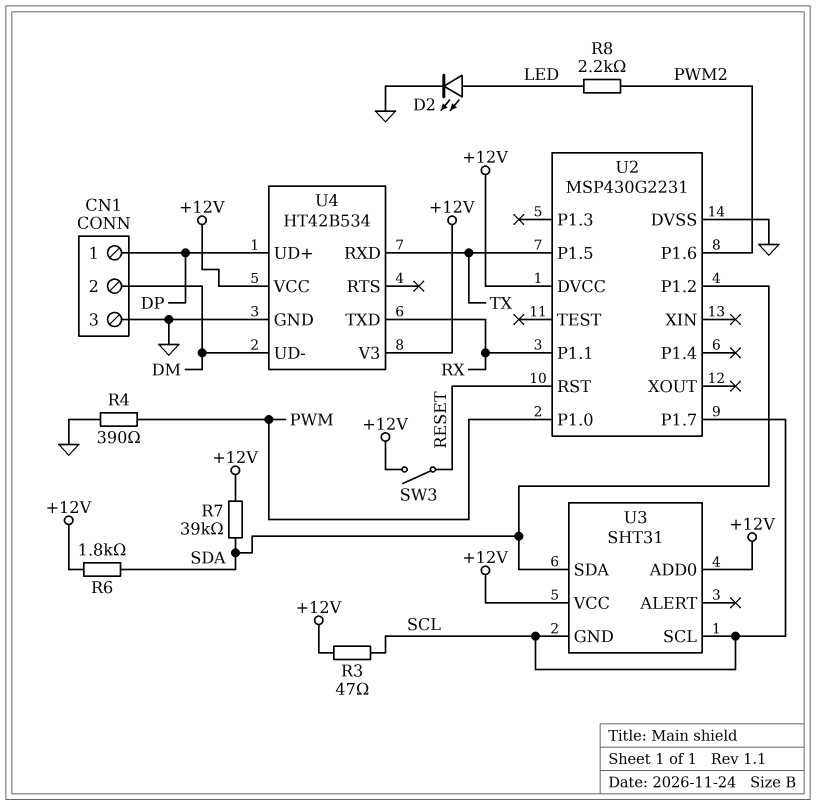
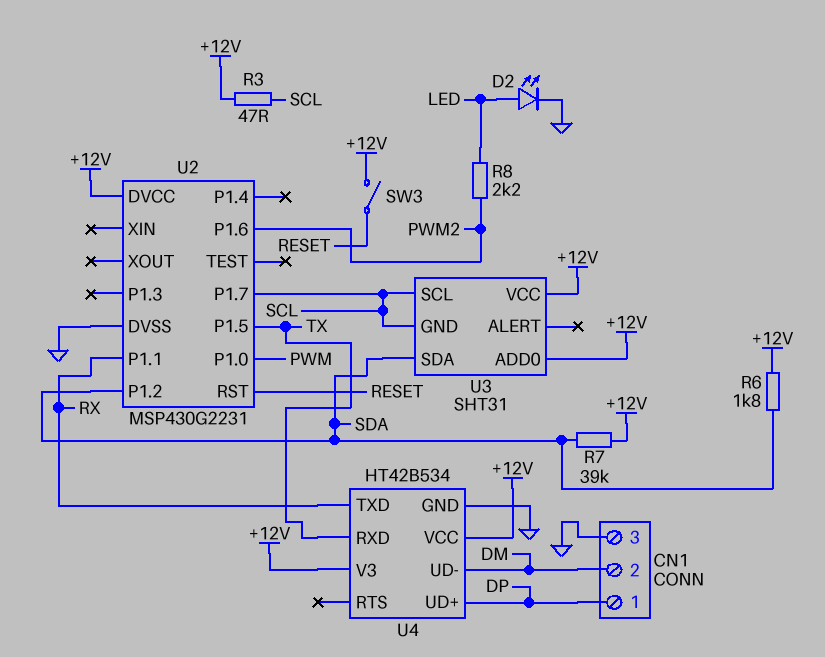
R4: 390 (GND, PWM) -> none

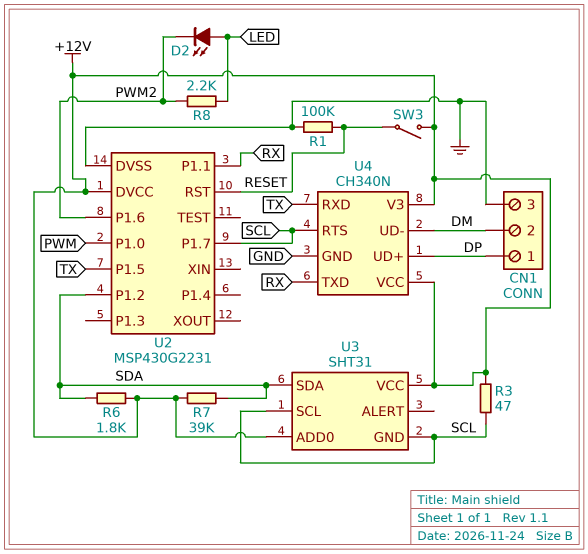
D2: LED (A LED, K GND) -> LED (A LED, K PWM2)
R1: none -> 100k (GND, RESET)
U4: HT42B534 -> CH340N
U4 pin RTS: none -> SCL

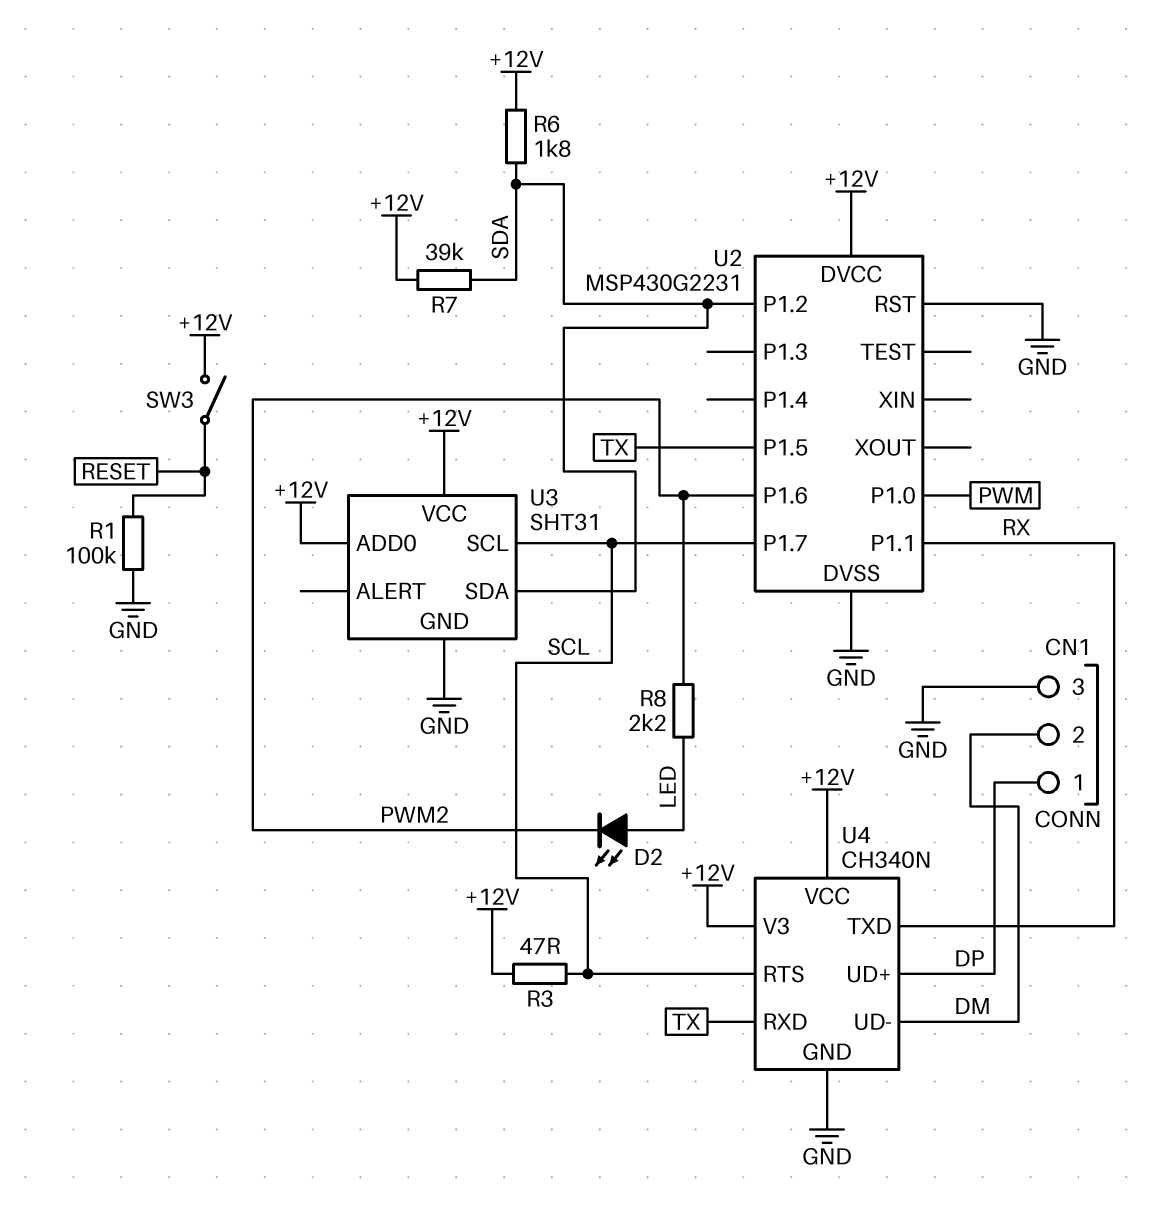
U2 pin RST: RESET -> GND
U3 pin GND: SCL -> GND

